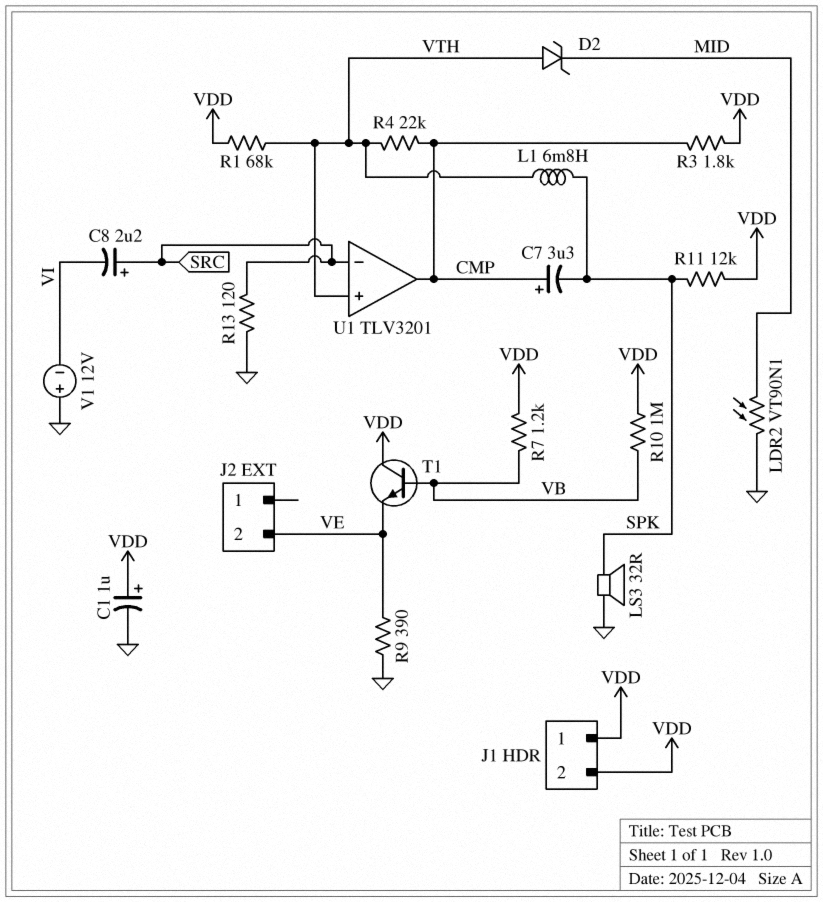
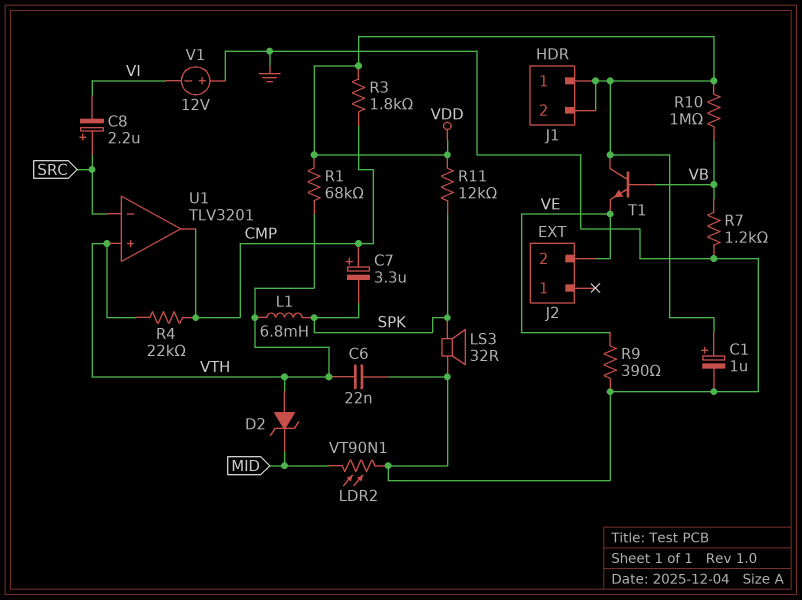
C6: none -> 22nF (GND, VTH)
R7: 1.2k (VB, VDD) -> 1.2k (GND, VB)
R13: 120 (GND, SRC) -> none

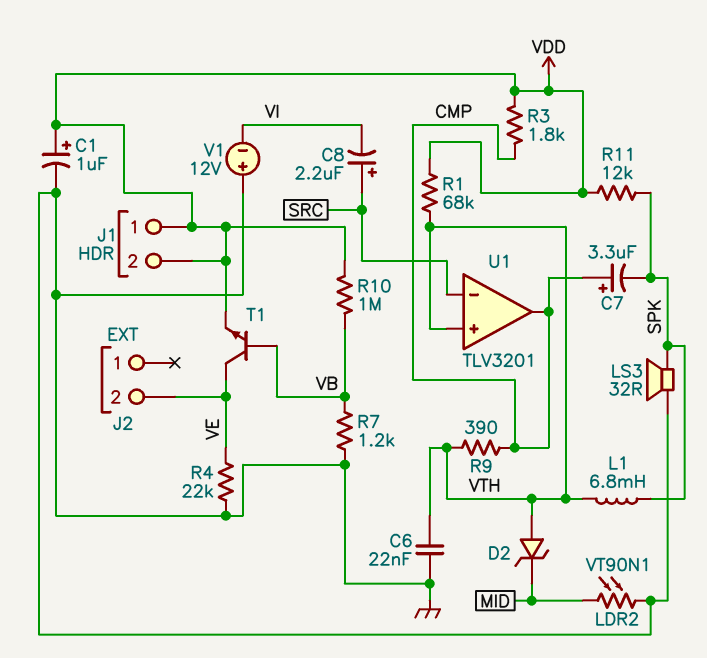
R4: 22k (CMP, VTH) -> 22k (GND, VE)
R9: 390 (GND, VE) -> 390 (CMP, VTH)
T1: NPN (B VB, C VDD, E VE) -> NPN (B VB, C VE, E VDD)

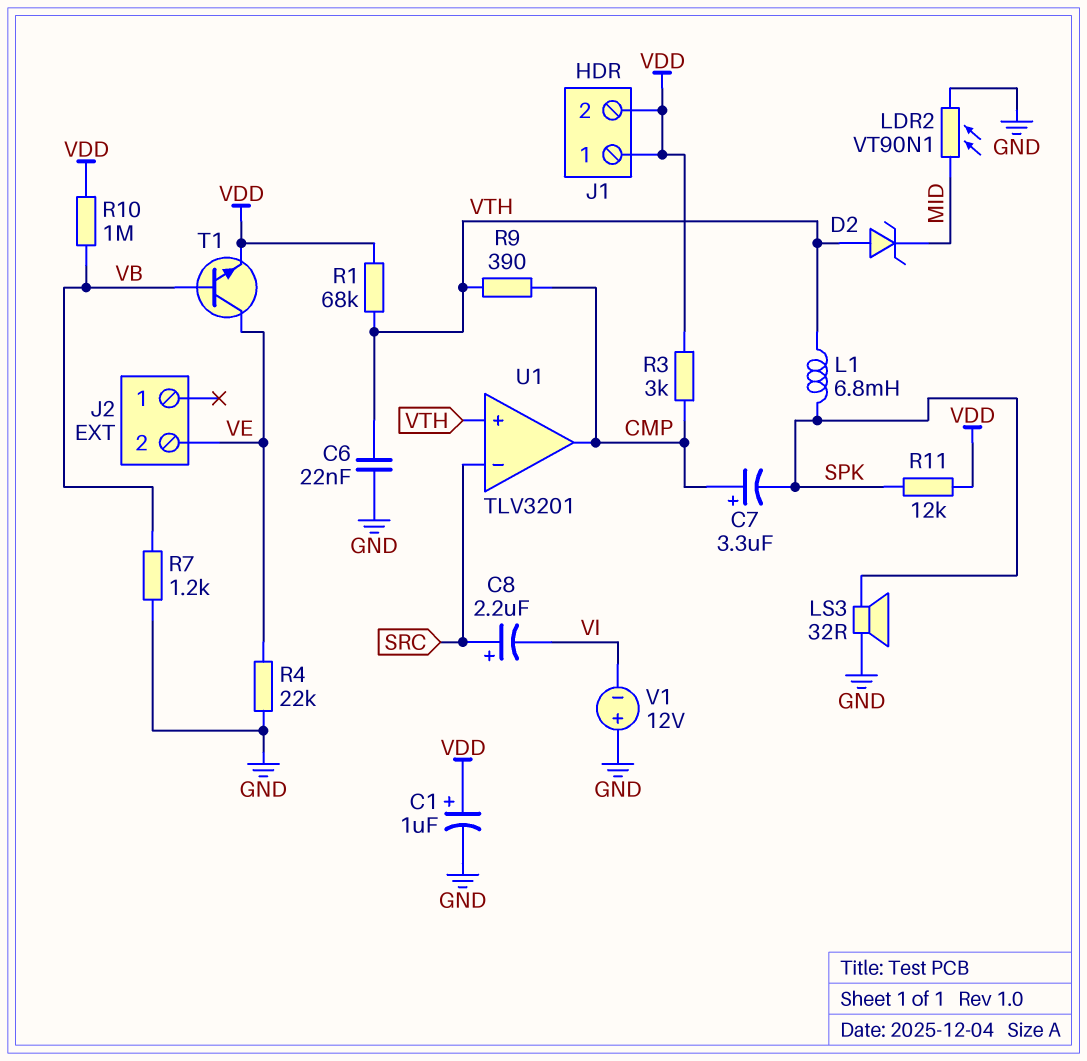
R3: 1.8k (CMP, VDD) -> 3k (CMP, VDD)

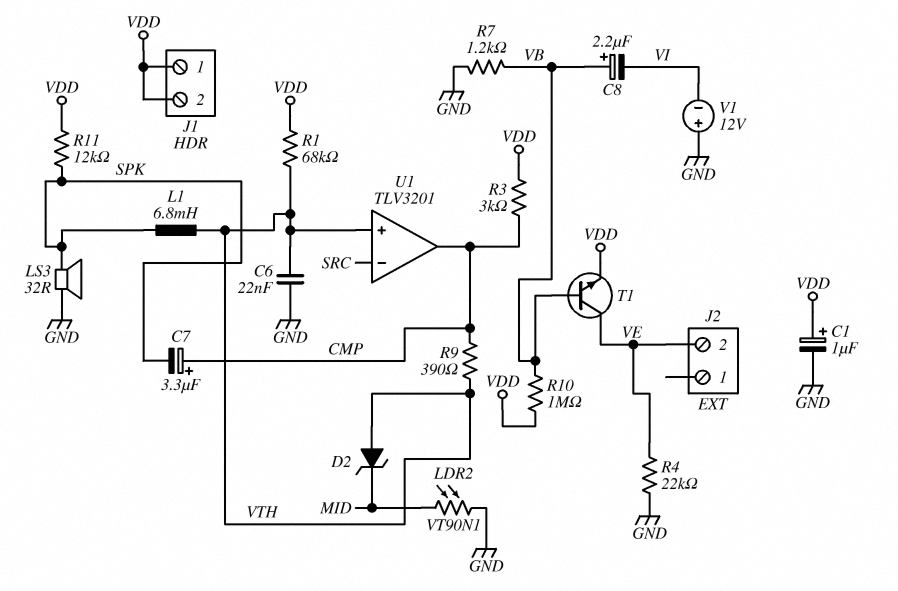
C8: 2.2uF (plus SRC, minus VI) -> 2.2uF (plus VB, minus VI)

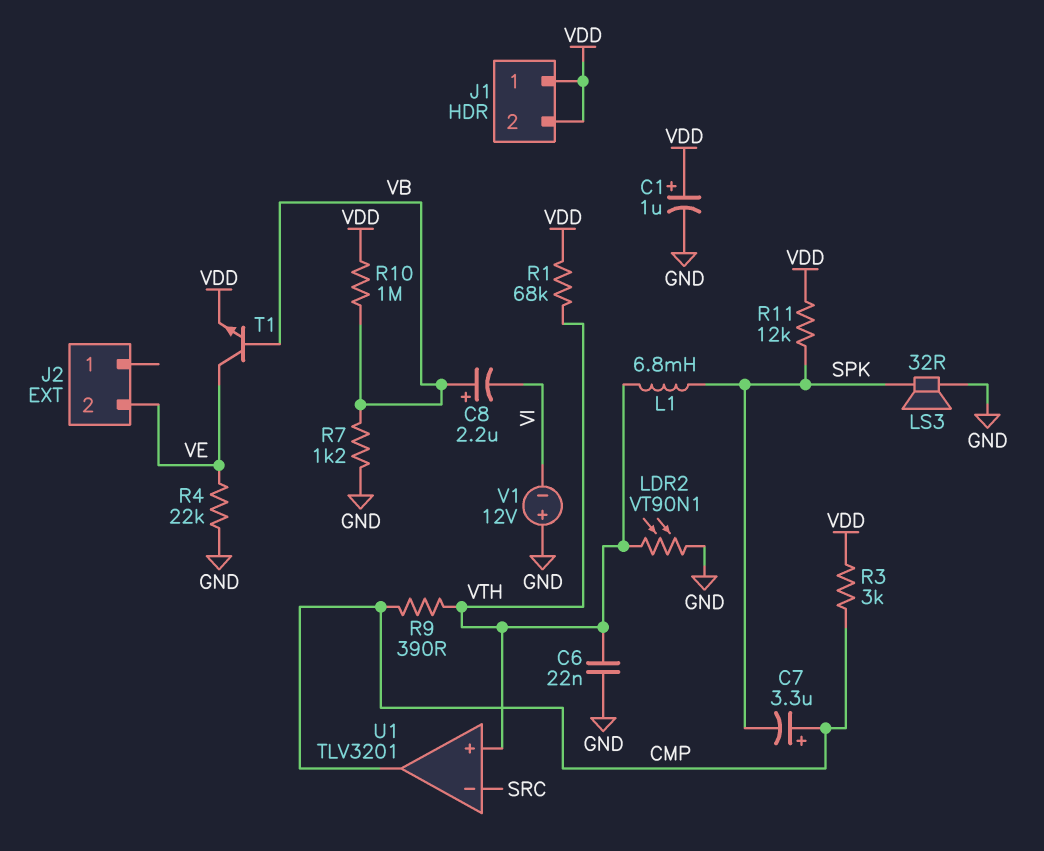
D2: zener (A VTH, K MID) -> none
LDR2: VT90N1 (GND, MID) -> VT90N1 (GND, VTH)

